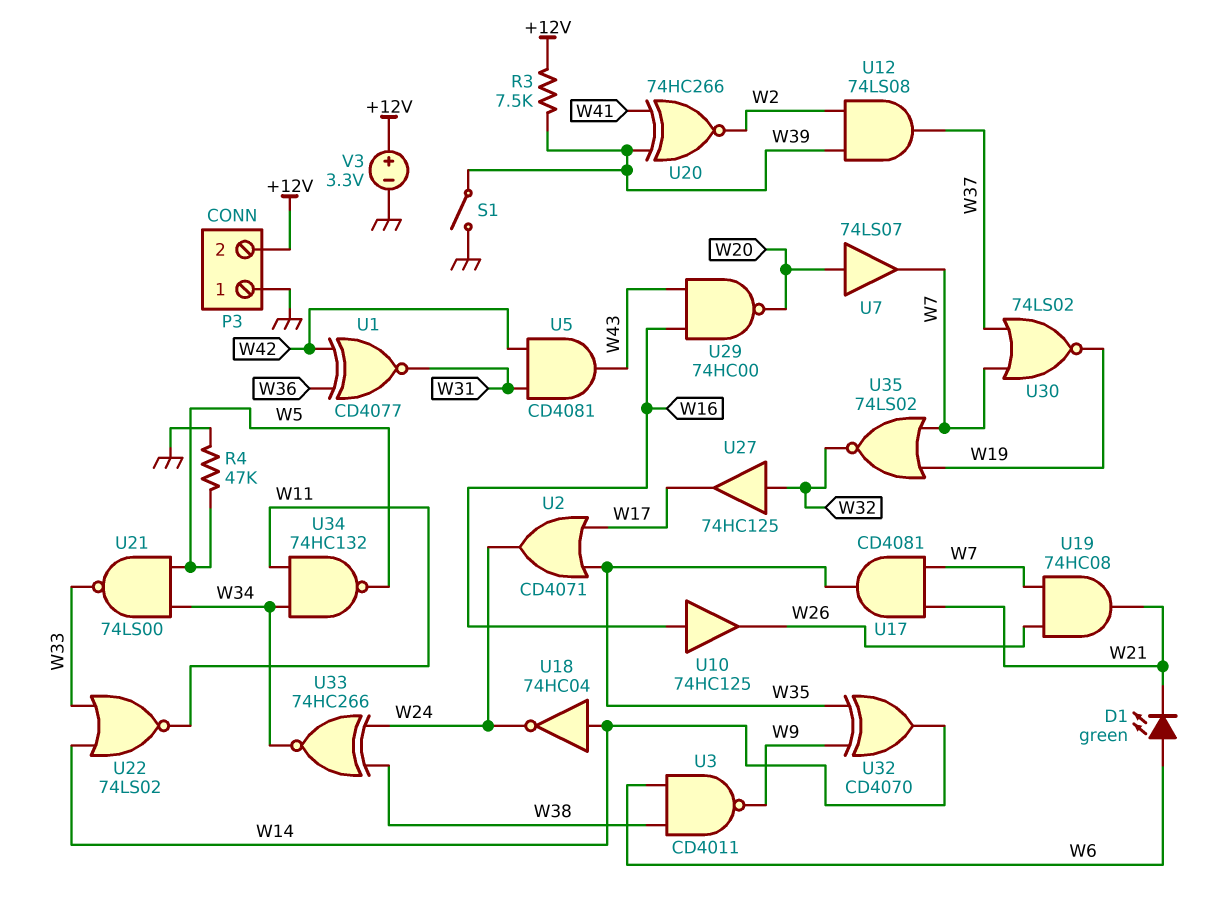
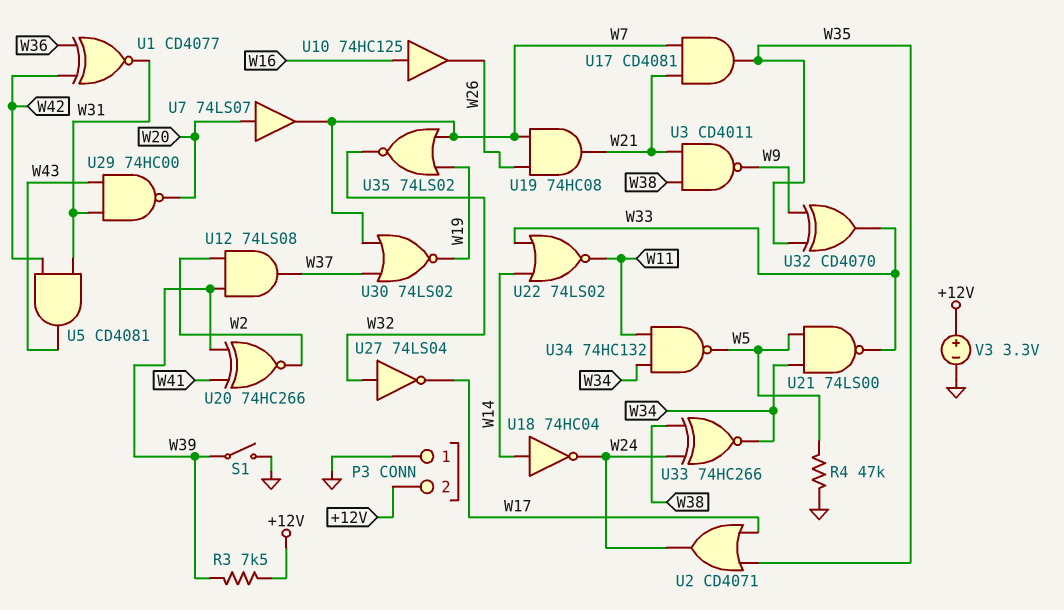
D1: LED green (A W6, K W21) -> none
U3: NAND CD4011 (in W6, in W38, out W9) -> NAND CD4011 (in W21, in W38, out W9)
U27: buffer 74HC125 (in W32, out W17) -> NOT 74LS04 (in W32, out W17)
U29: NAND 74HC00 (in W16, in W43, out W20) -> NAND 74HC00 (in W31, in W43, out W20)
U32: XOR CD4070 (in W9, in W35, out W14) -> XOR CD4070 (in W9, in W35, out W33)

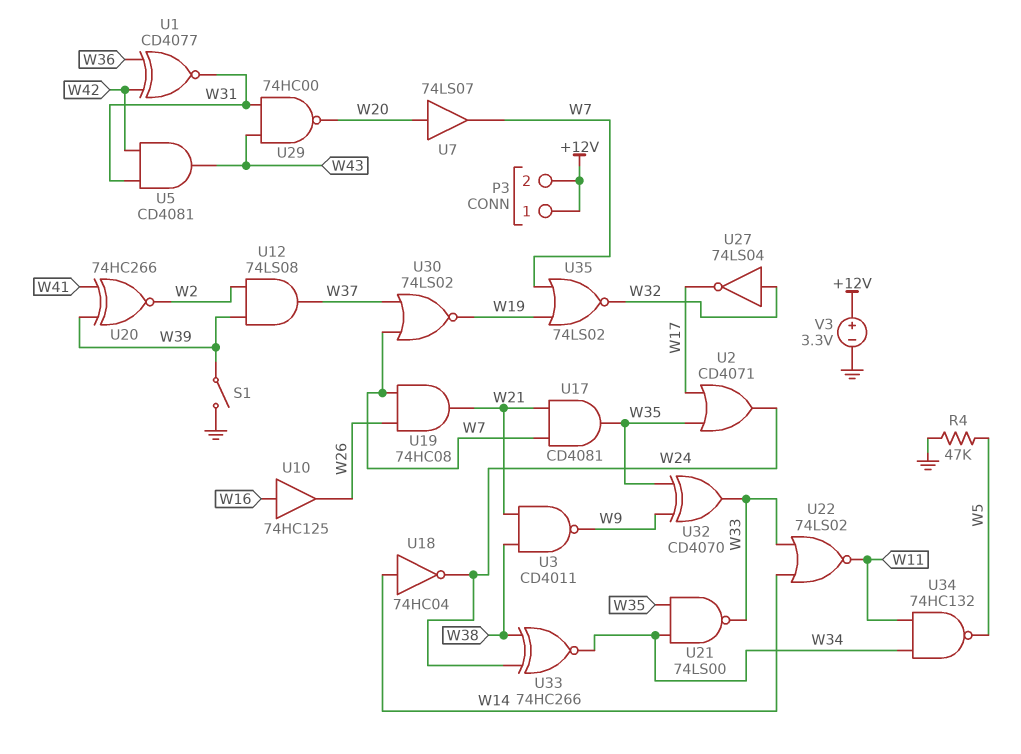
P3 pin 1: GND -> +12V
R3: 7.5k (+12V, W39) -> none
U21: NAND 74LS00 (in W5, in W34, out W33) -> NAND 74LS00 (in W34, in W35, out W33)

